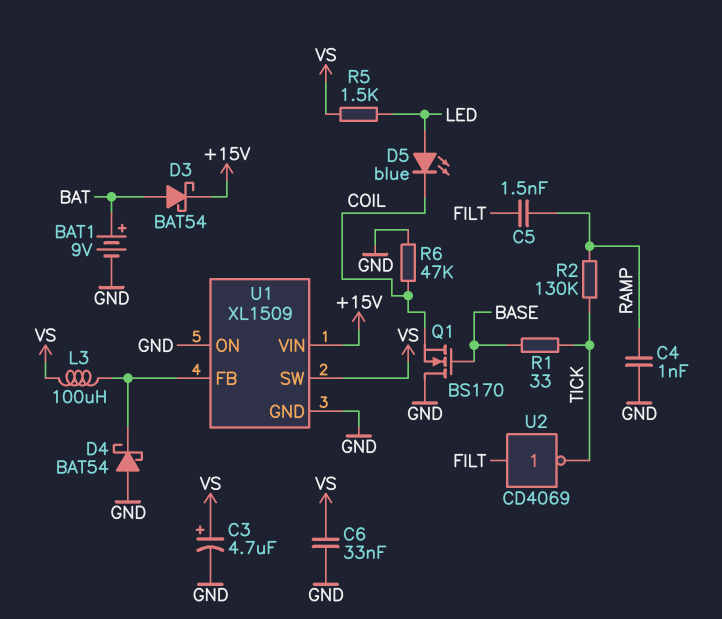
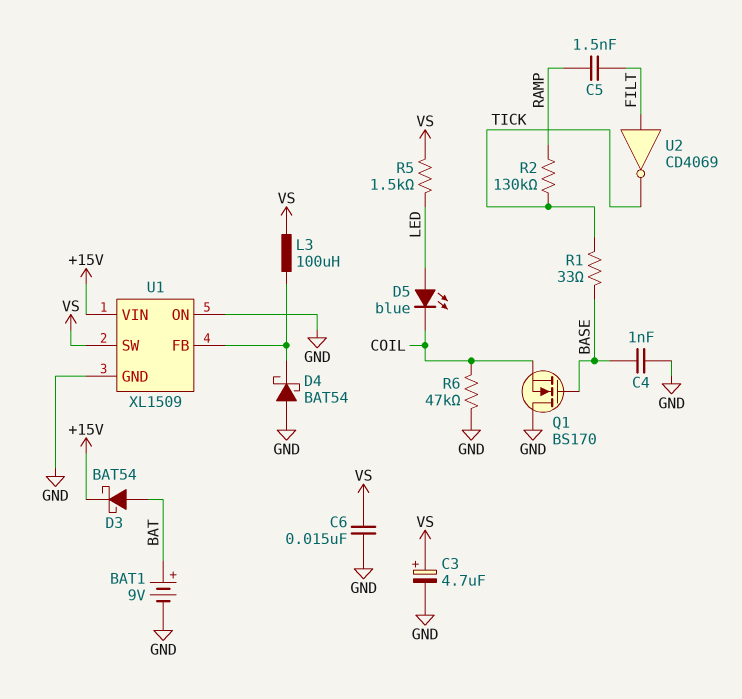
C4: 1nF (GND, RAMP) -> 1nF (BASE, GND)
C6: 33nF (GND, VS) -> 15nF (GND, VS)

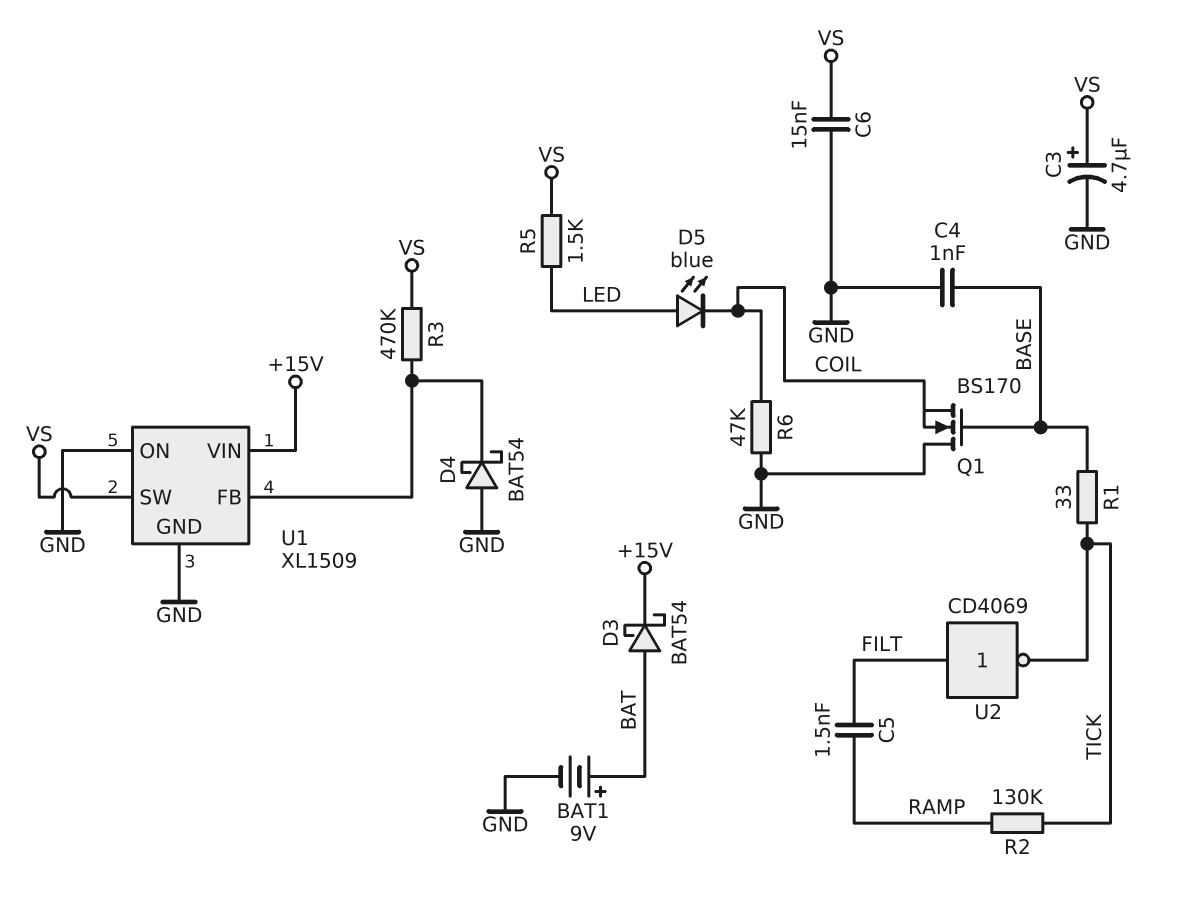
L3: 100uH (U1/FB, VS) -> none
R3: none -> 470k (U1/FB, VS)

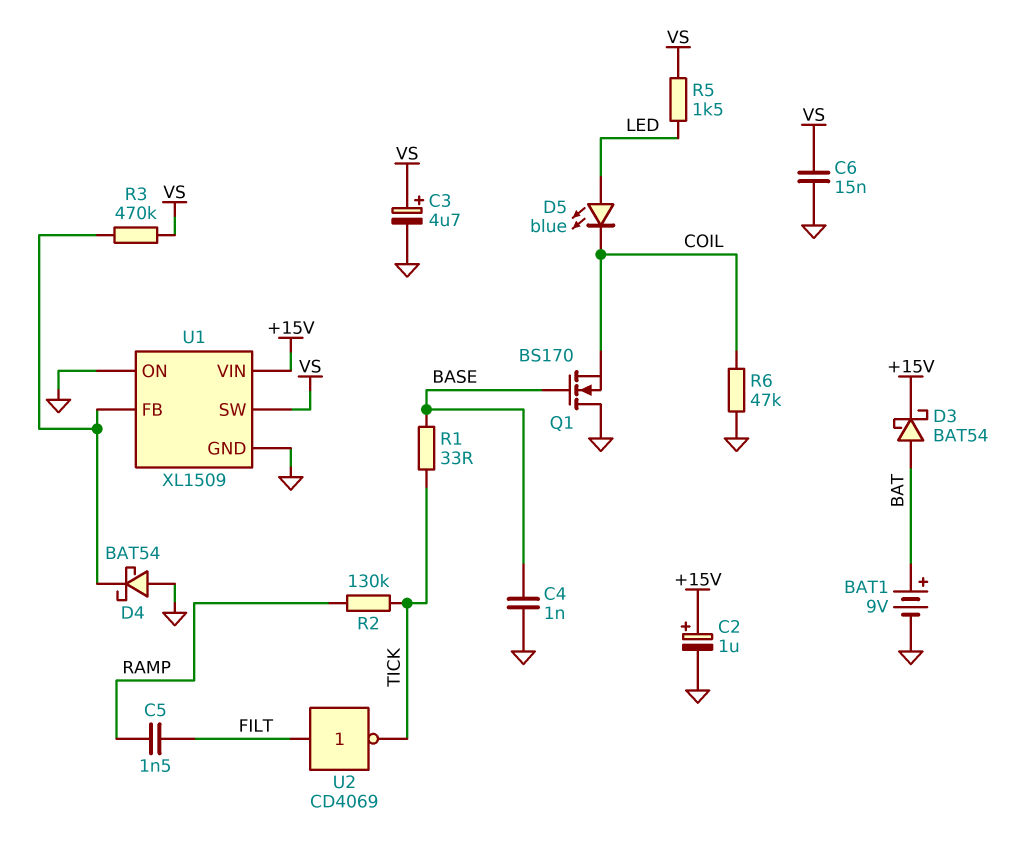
C2: none -> 1uF (plus +15V, minus GND)

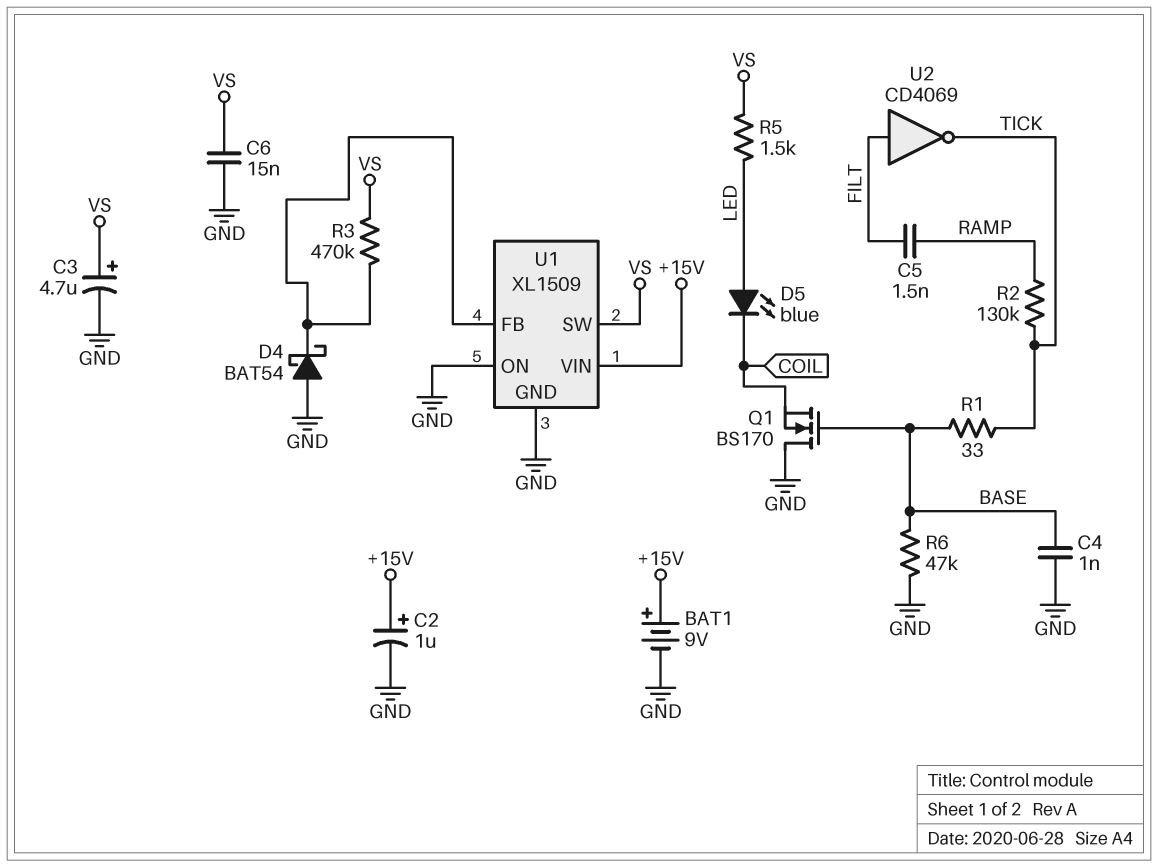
BAT1: 9V (plus BAT, minus GND) -> 9V (plus +15V, minus GND)
D3: schottky BAT54 (A BAT, K +15V) -> none
R6: 47k (COIL, GND) -> 47k (BASE, GND)

